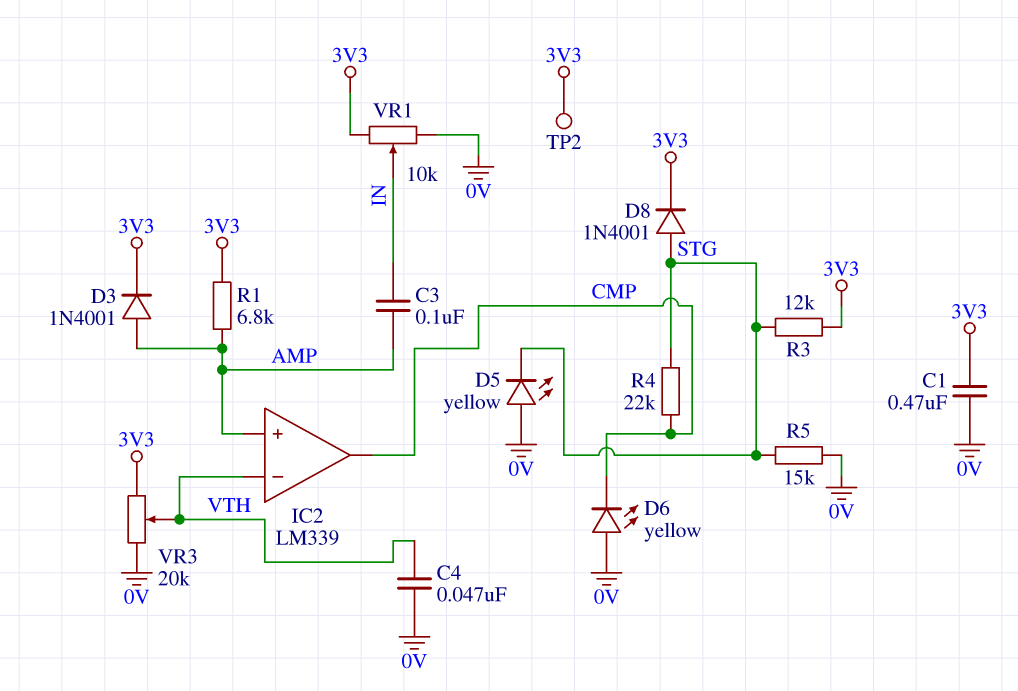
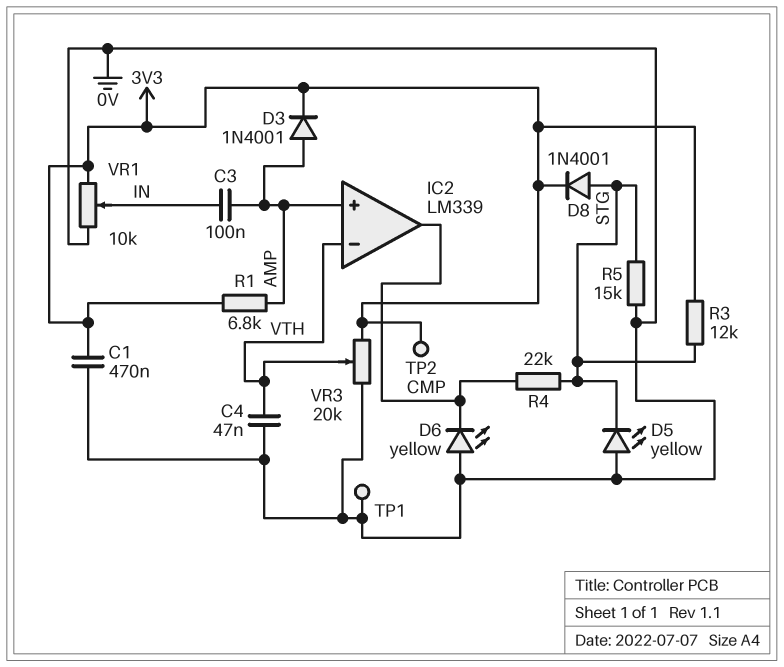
TP1: none -> test point (0V)

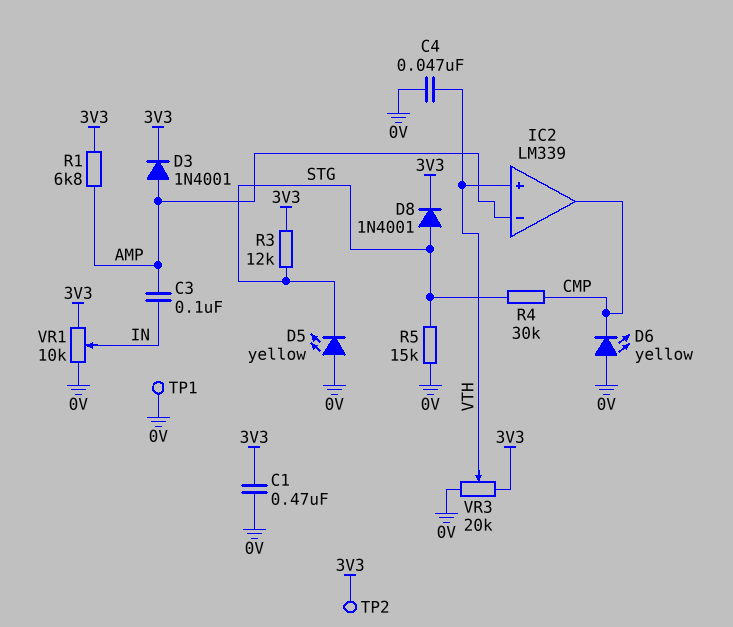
IC2 pin in+: AMP -> VTH
IC2 pin in-: VTH -> AMP
R4: 22k (CMP, STG) -> 30k (CMP, STG)

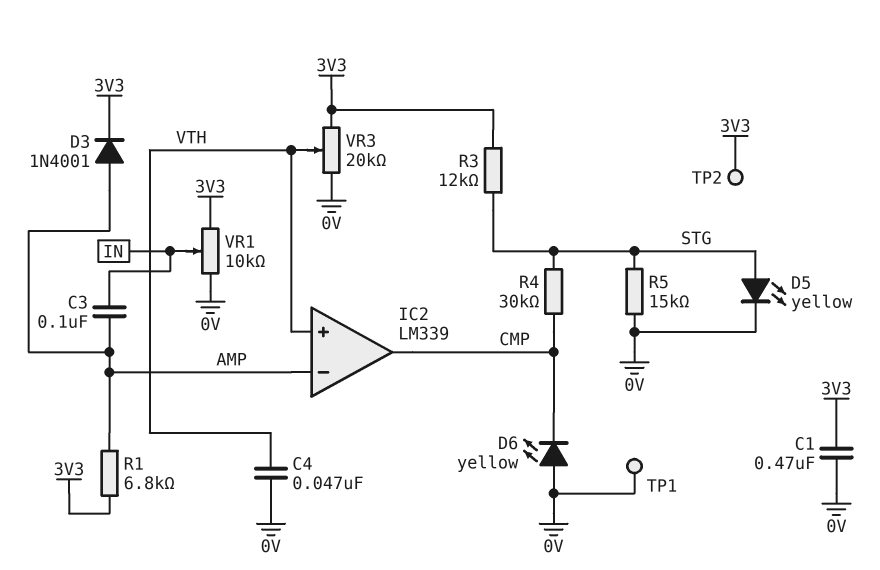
D5: LED yellow (A 0V, K STG) -> LED yellow (A STG, K 0V)
D8: diode 1N4001 (A STG, K 3V3) -> none

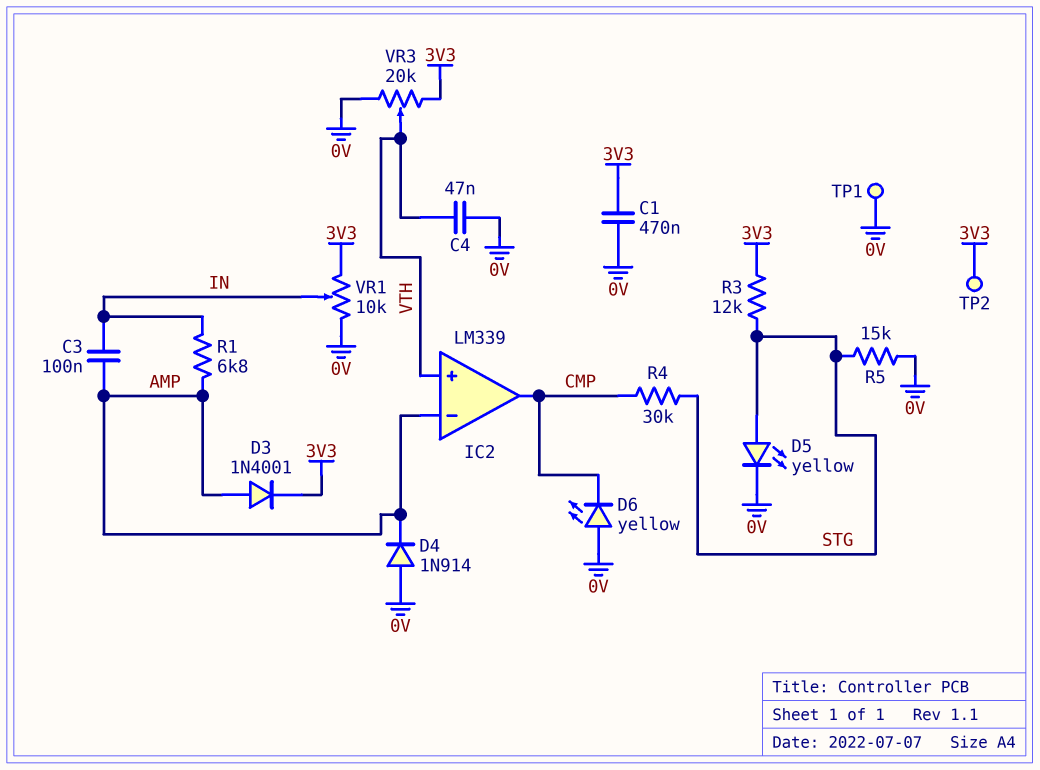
D4: none -> diode 1N914 (A 0V, K AMP)
R1: 6.8k (3V3, AMP) -> 6.8k (AMP, IN)

